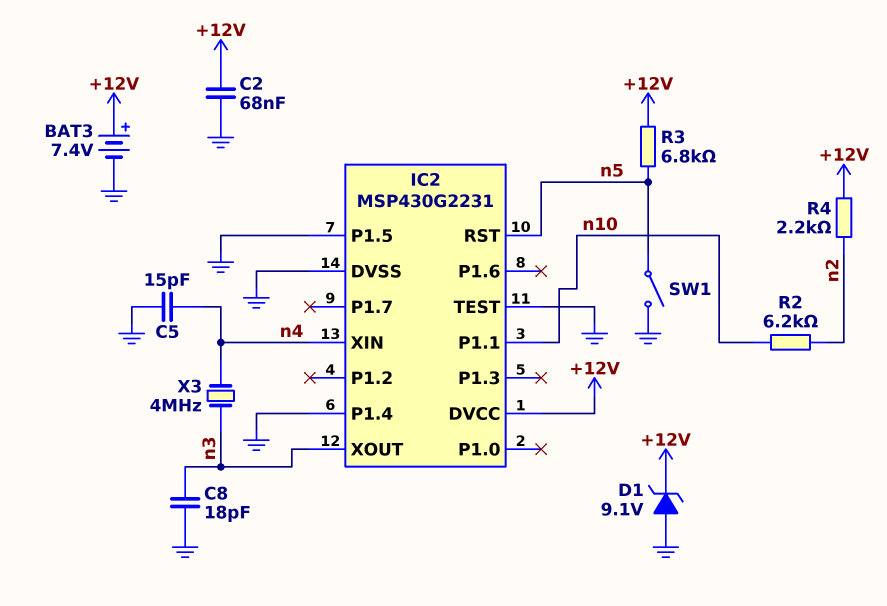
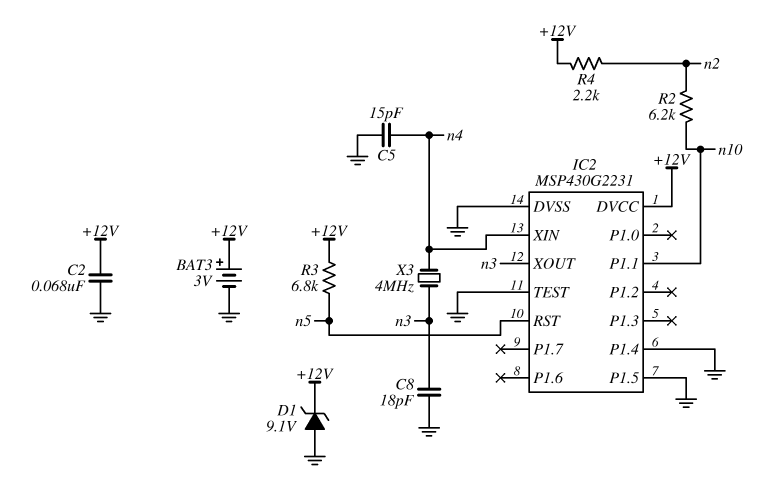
BAT3: 7.4V (plus +12V, minus GND) -> 3V (plus +12V, minus GND)
SW1: switch (GND, n5) -> none

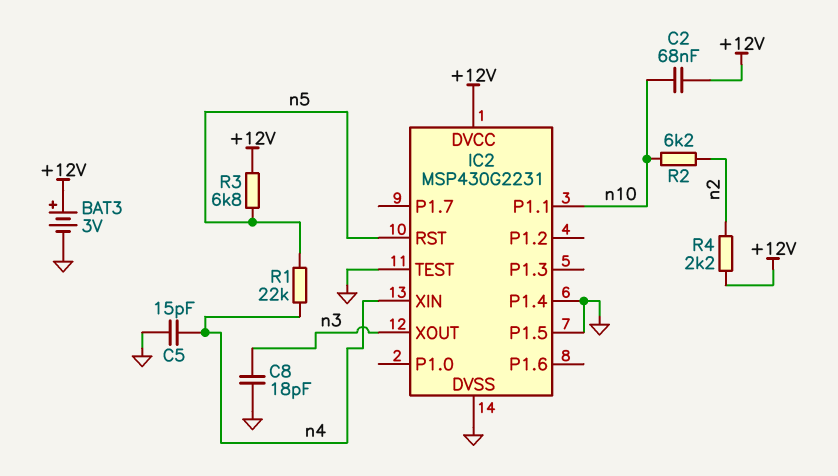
C2: 68nF (+12V, GND) -> 68nF (+12V, n10)
D1: zener 9.1V (A GND, K +12V) -> none
R1: none -> 22k (n4, n5)
X3: 4MHz (n3, n4) -> none

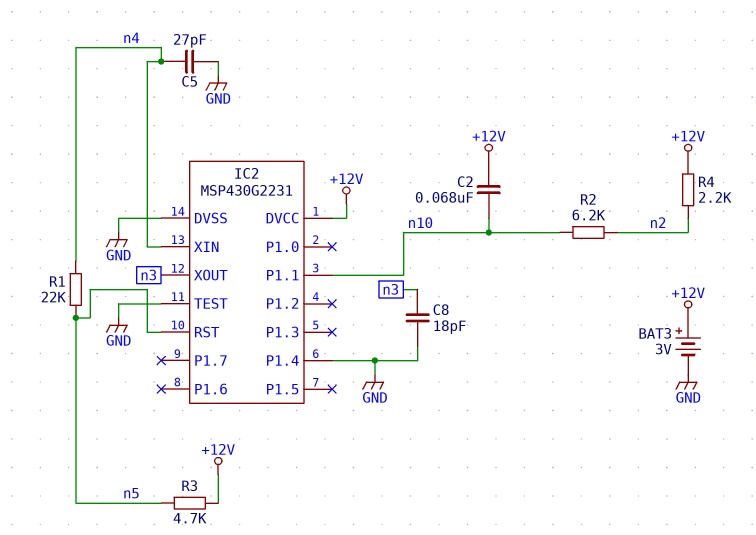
C5: 15pF (GND, n4) -> 27pF (GND, n4)
IC2 pin P1.5: GND -> none
R3: 6.8k (+12V, n5) -> 4.7k (+12V, n5)

